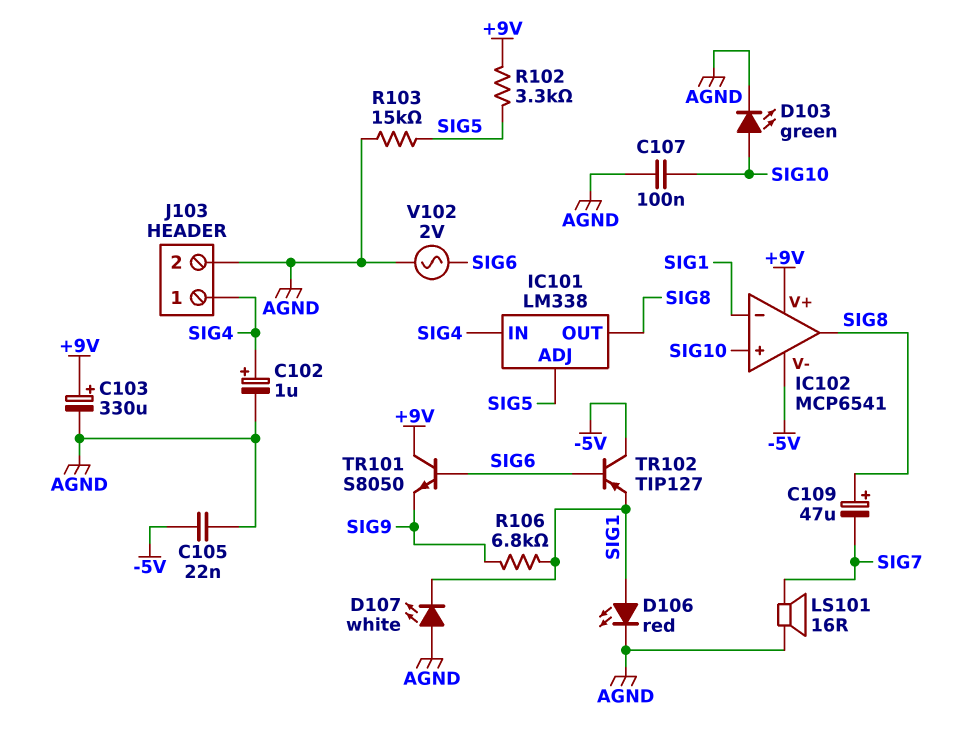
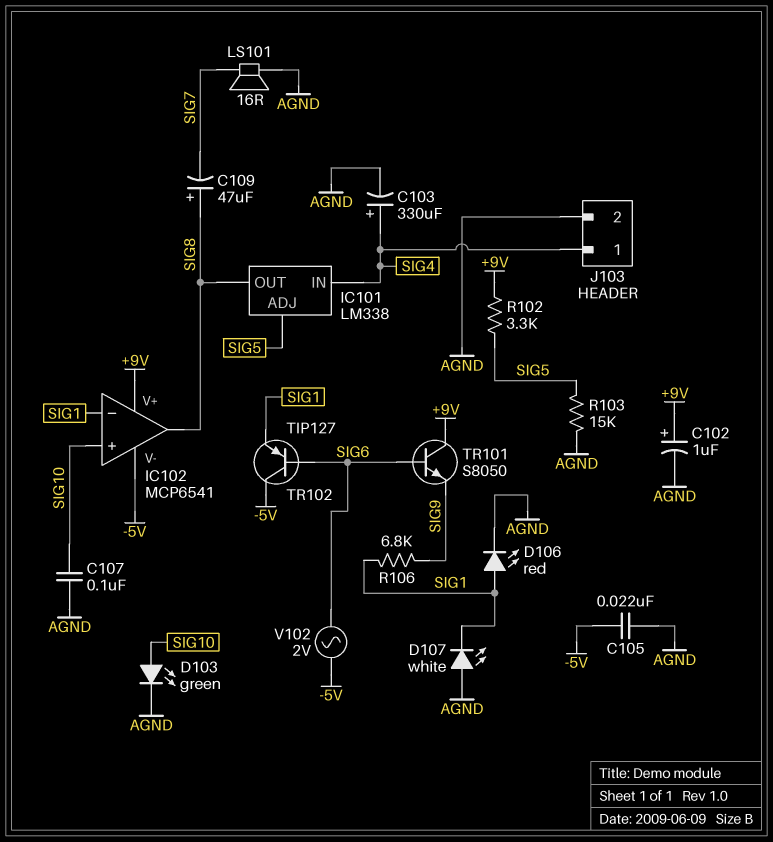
C102: 1uF (plus SIG4, minus AGND) -> 1uF (plus +9V, minus AGND)
C103: 330uF (plus +9V, minus AGND) -> 330uF (plus SIG4, minus AGND)
V102: AC 2V (AGND, SIG6) -> AC 2V (-5V, SIG6)

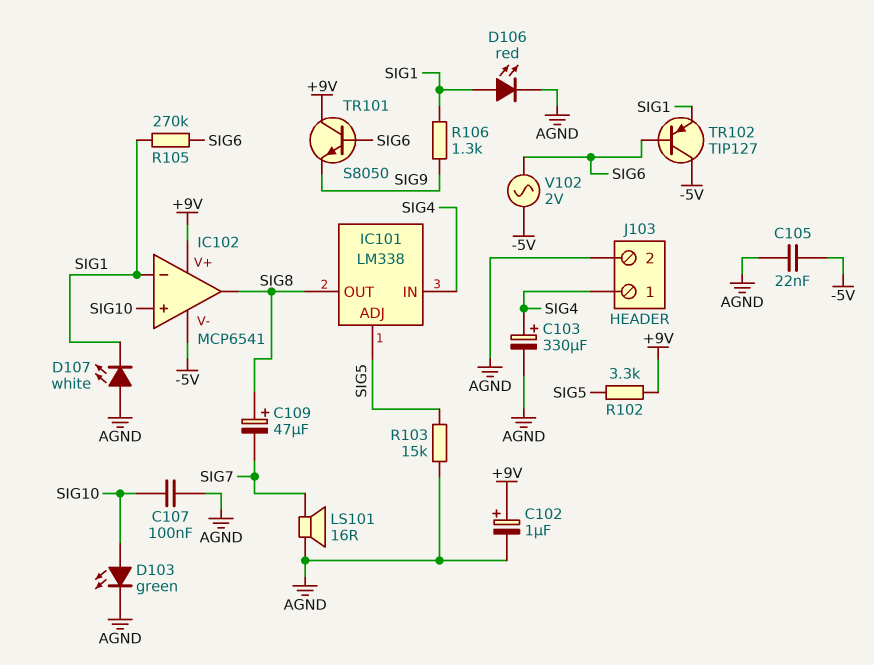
R105: none -> 270k (SIG1, SIG6)
R106: 6.8k (SIG1, SIG9) -> 1.3k (SIG1, SIG9)

